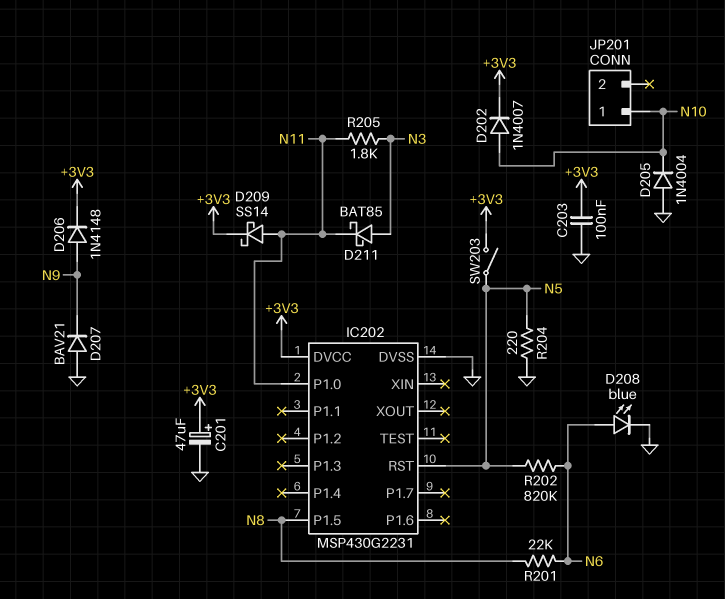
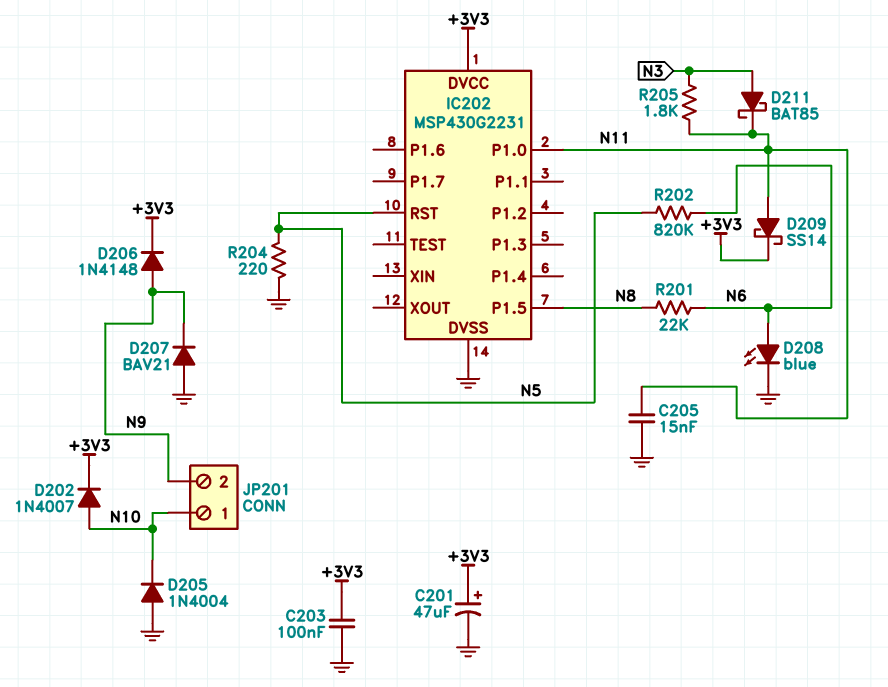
C205: none -> 15nF (GND, N11)
JP201 pin 2: none -> N9
SW203: switch (+3V3, N5) -> none

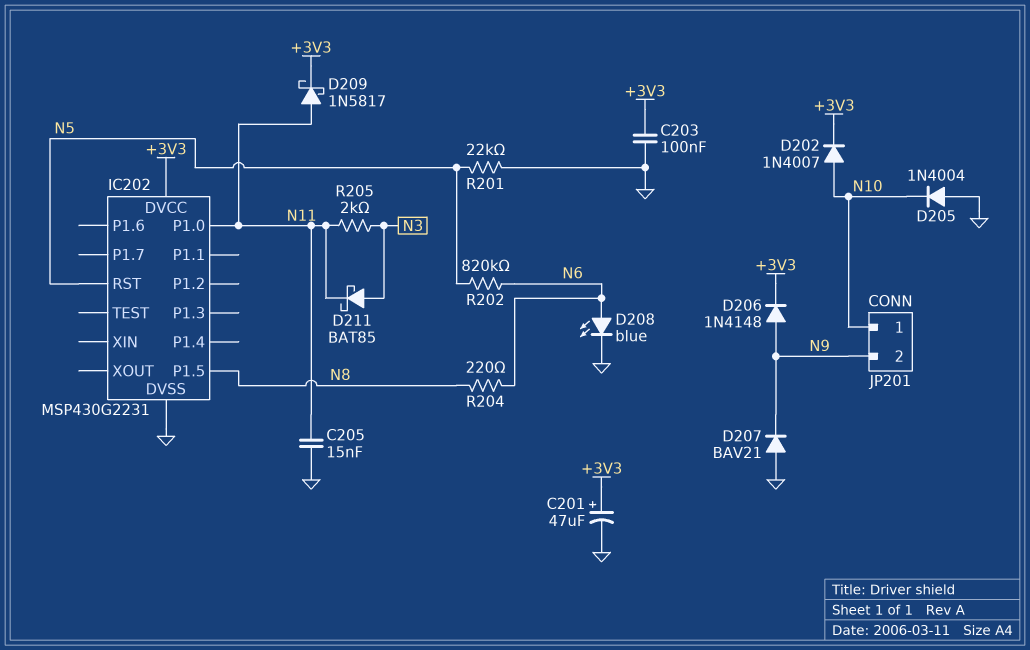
D209: schottky SS14 (A N11, K +3V3) -> schottky 1N5817 (A N11, K +3V3)
R201: 22k (N6, N8) -> 22k (GND, N5)
R204: 220 (GND, N5) -> 220 (N6, N8)
R205: 1.8k (N3, N11) -> 2k (N3, N11)

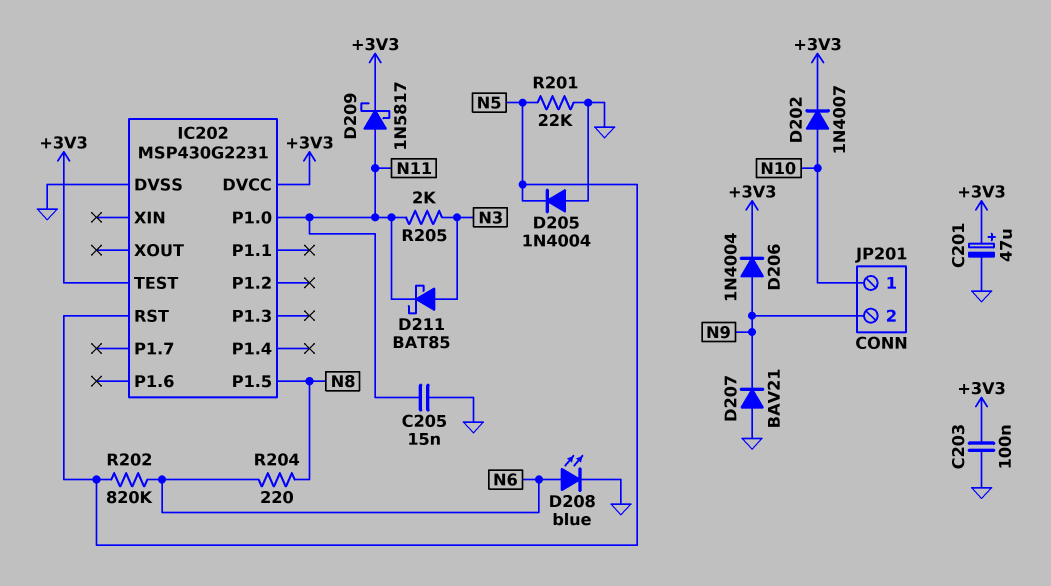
D205: diode 1N4004 (A GND, K N10) -> diode 1N4004 (A GND, K N5)
D206: diode 1N4148 (A N9, K +3V3) -> diode 1N4004 (A N9, K +3V3)
IC202 pin TEST: none -> +3V3

